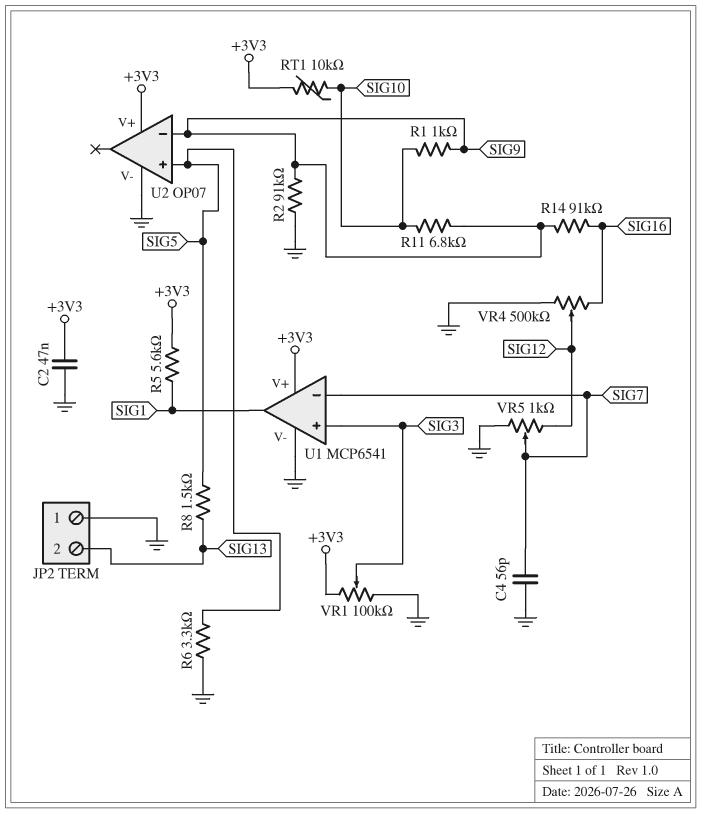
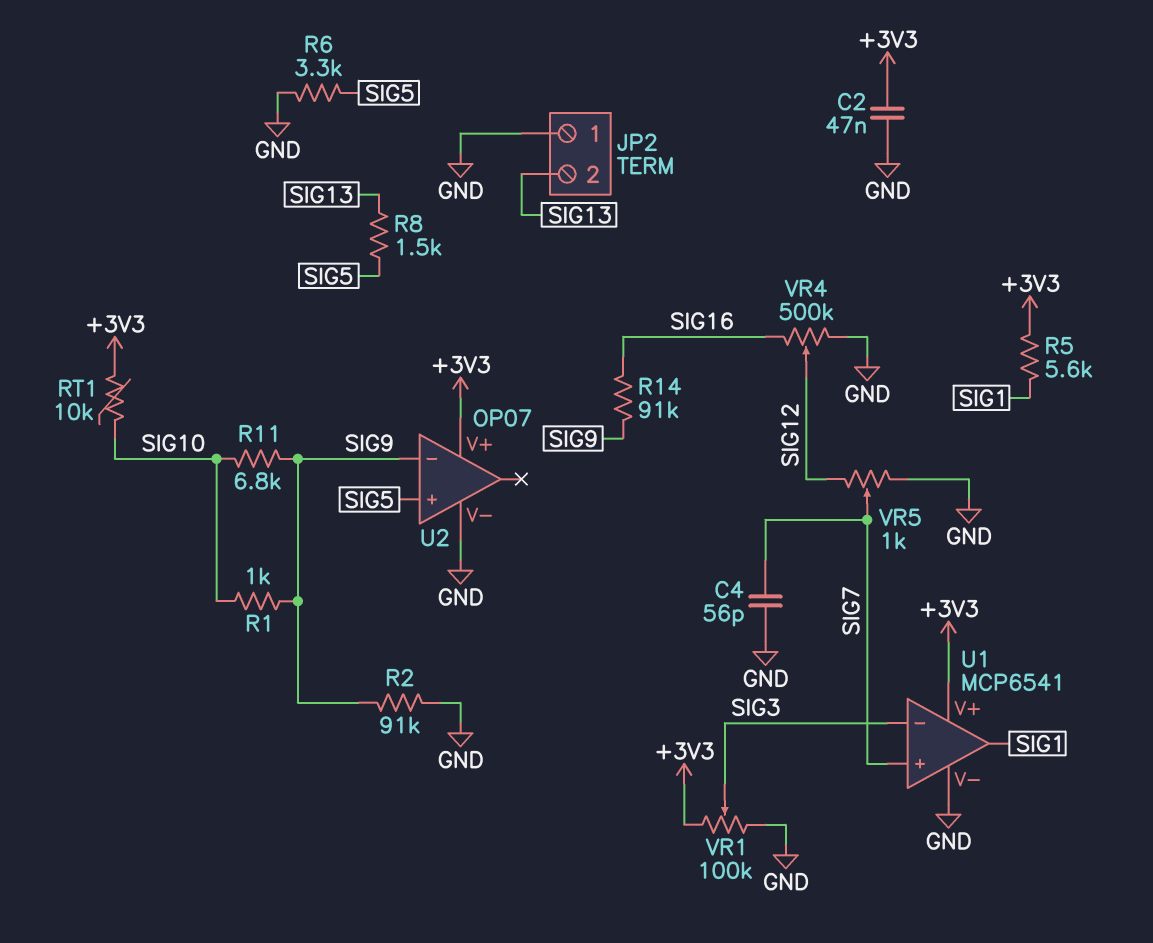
U1 pin in+: SIG3 -> SIG7
U1 pin in-: SIG7 -> SIG3

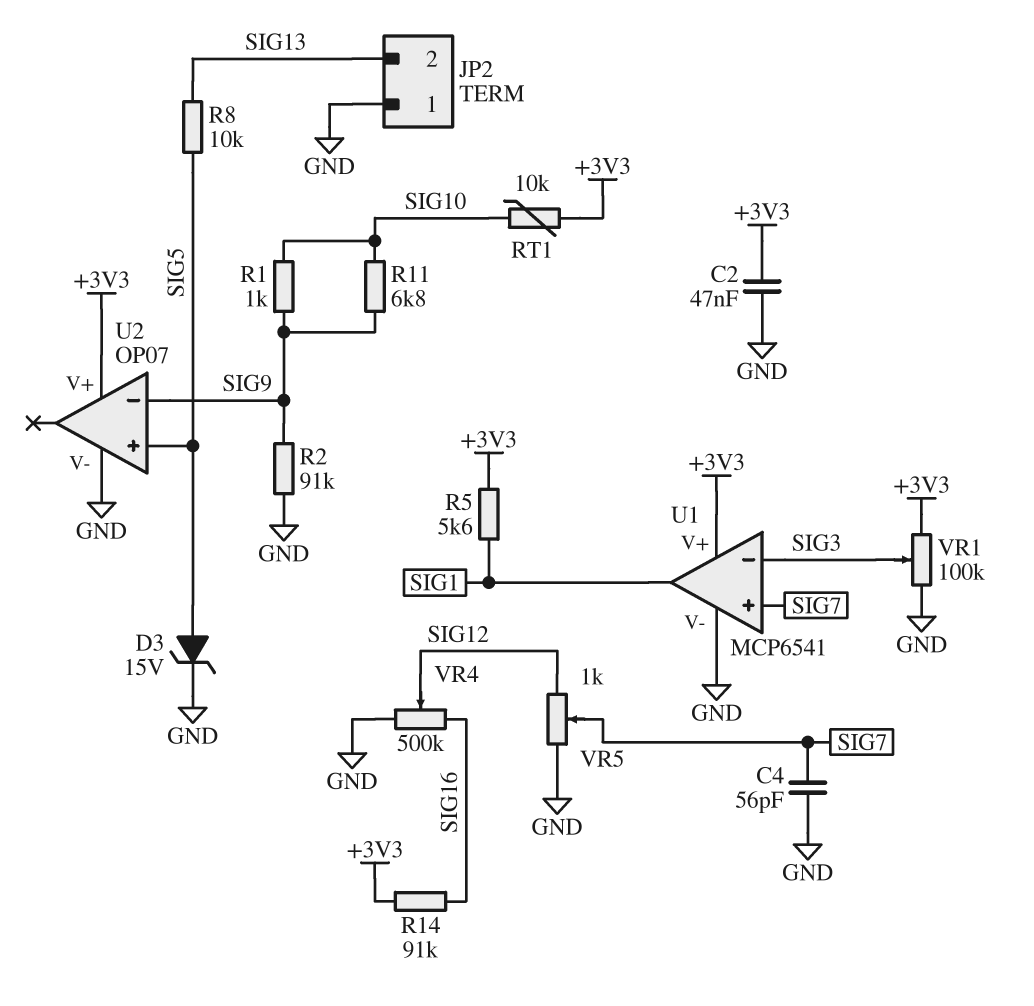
D3: none -> zener 15V (A SIG5, K GND)
R6: 3.3k (GND, SIG5) -> none
R8: 1.5k (SIG5, SIG13) -> 10k (SIG5, SIG13)
R14: 91k (SIG9, SIG16) -> 91k (+3V3, SIG16)

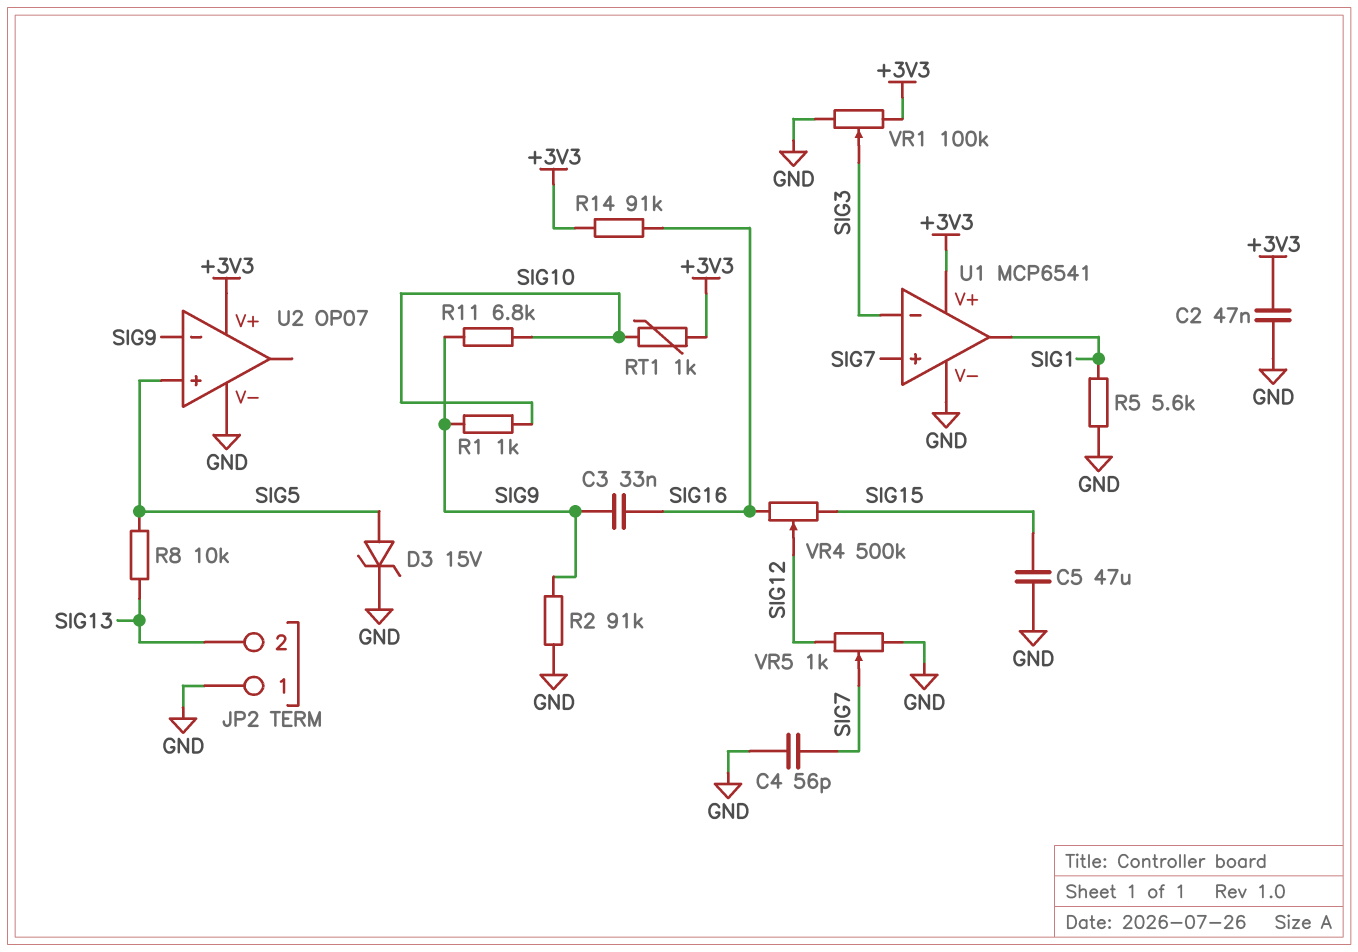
C3: none -> 33nF (SIG9, SIG16)
C5: none -> 47uF (GND, SIG15)
R5: 5.6k (+3V3, SIG1) -> 5.6k (GND, SIG1)
RT1: 10k (+3V3, SIG10) -> 1k (+3V3, SIG10)
VR4: 500k (GND, SIG16, wiper SIG12) -> 500k (SIG15, SIG16, wiper SIG12)

